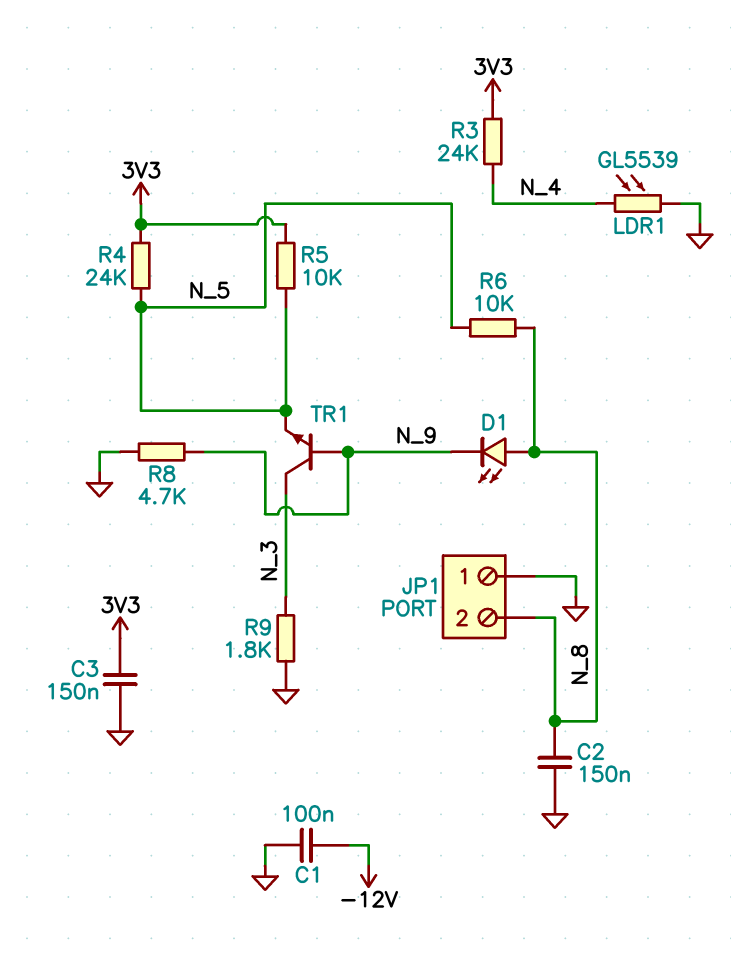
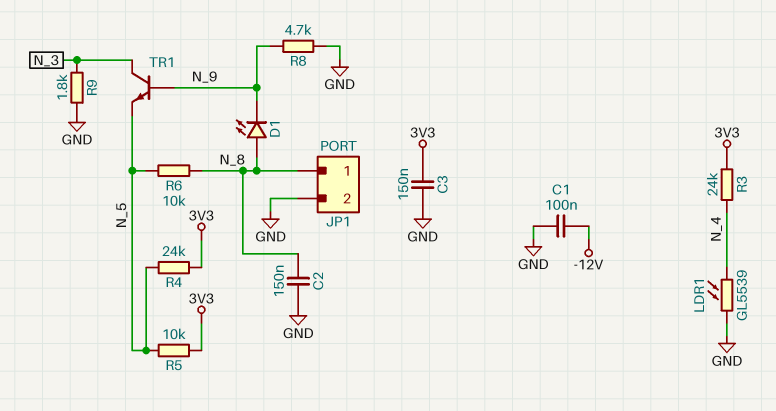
JP1 pin 1: GND -> N_8
JP1 pin 2: N_8 -> GND

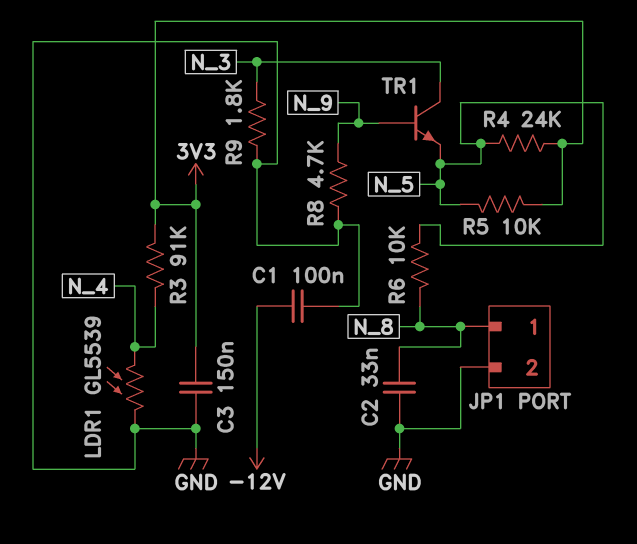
C2: 150nF (GND, N_8) -> 33nF (GND, N_8)
D1: LED (A N_8, K N_9) -> none
R3: 24k (3V3, N_4) -> 91k (3V3, N_4)

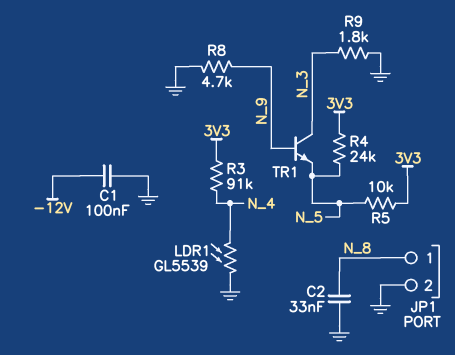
C3: 150nF (3V3, GND) -> none
R6: 10k (N_5, N_8) -> none

